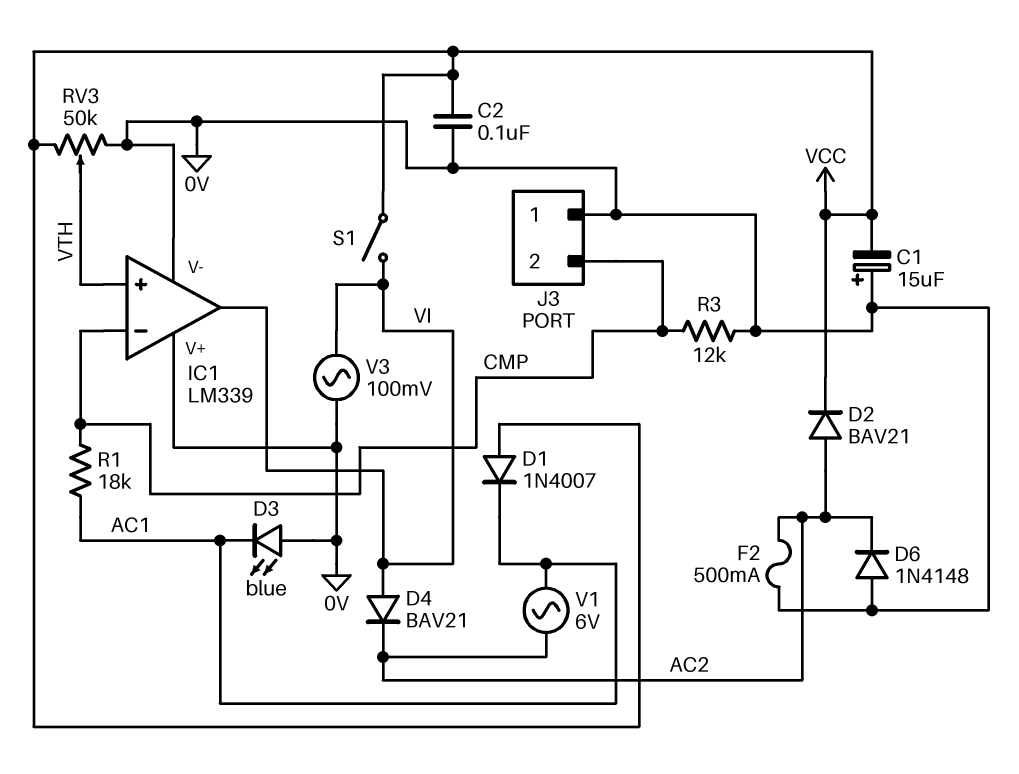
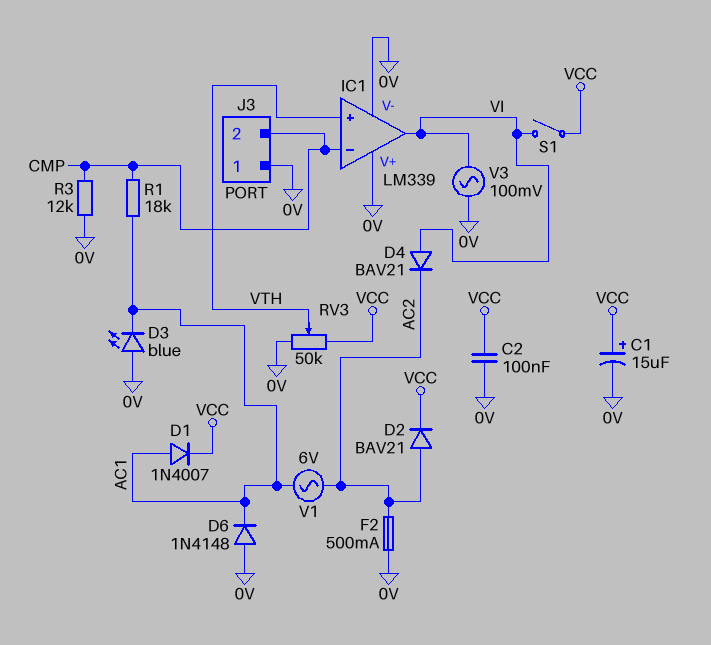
C1: 15uF (plus 0V, minus VCC) -> 15uF (plus VCC, minus 0V)
D1: diode 1N4007 (A VCC, K AC1) -> diode 1N4007 (A AC1, K VCC)
D6: diode 1N4148 (A 0V, K AC2) -> diode 1N4148 (A 0V, K AC1)

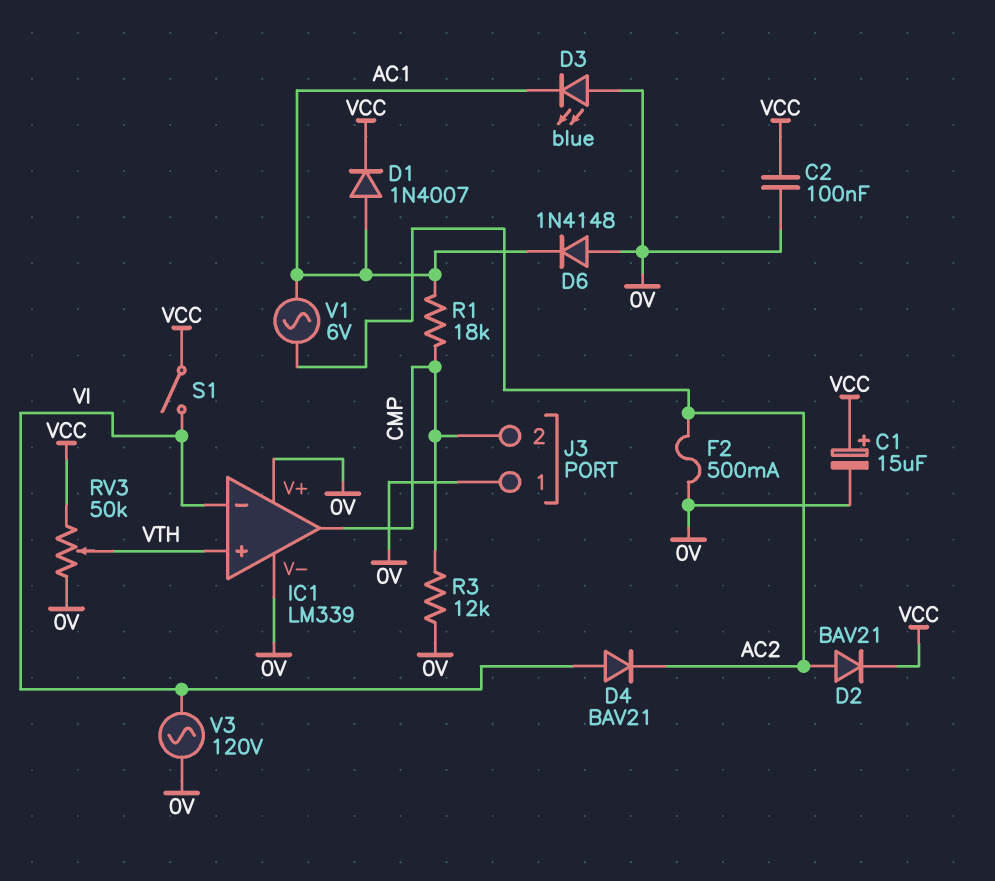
IC1 pin in-: CMP -> VI
IC1 pin out: VI -> CMP
V3: AC 100mV (0V, VI) -> AC 120V (0V, VI)

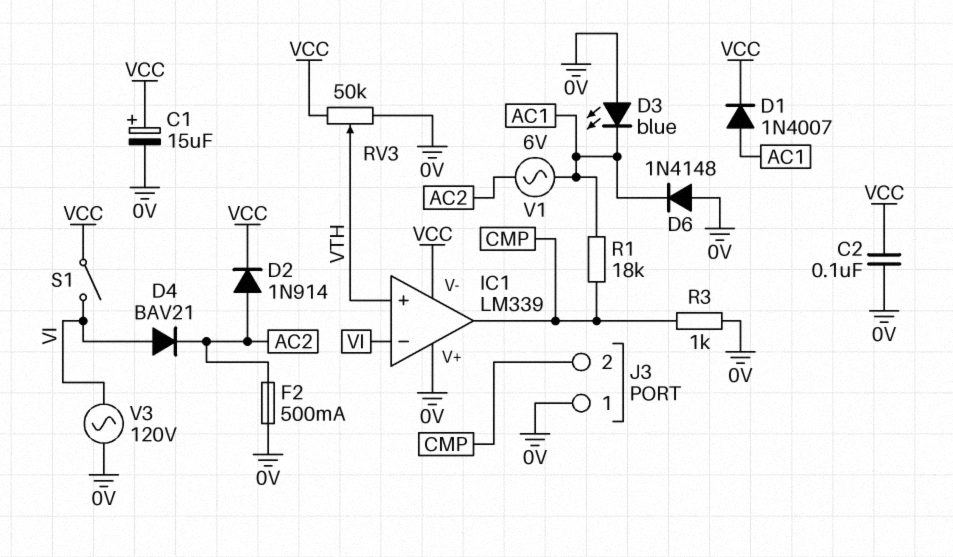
D2: diode BAV21 (A AC2, K VCC) -> diode 1N914 (A AC2, K VCC)
IC1 pin V-: 0V -> VCC
R3: 12k (0V, CMP) -> 1k (0V, CMP)

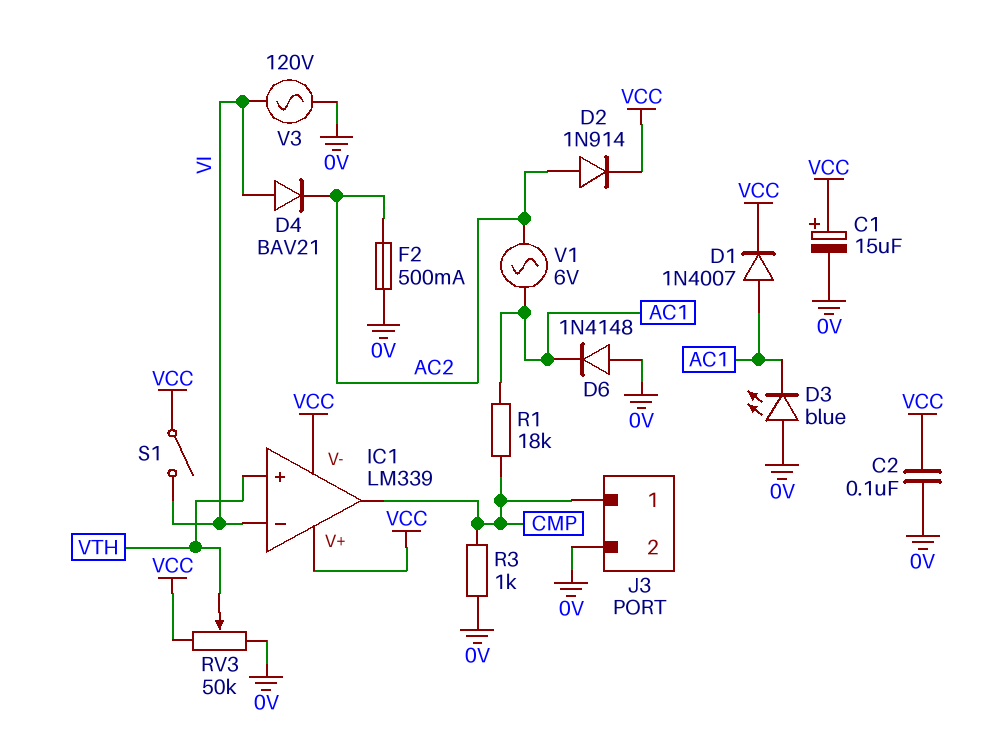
IC1 pin V+: 0V -> VCC
J3 pin 1: 0V -> CMP
J3 pin 2: CMP -> 0V

